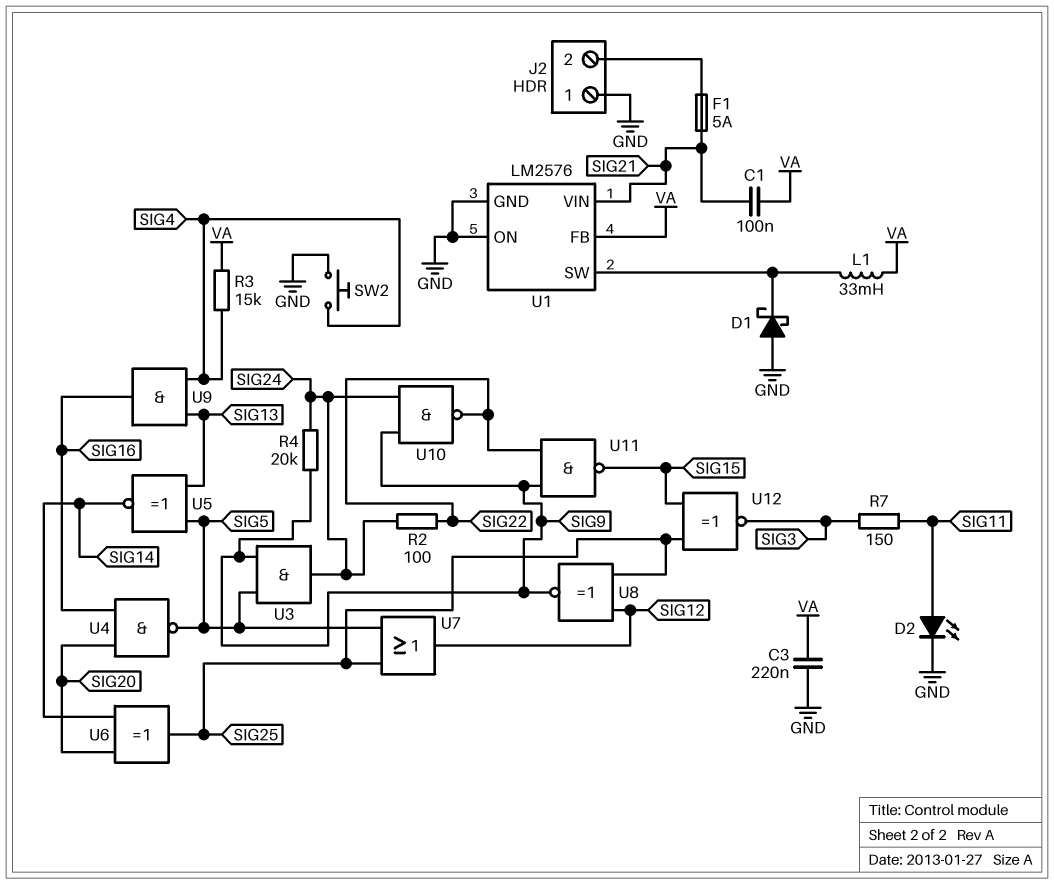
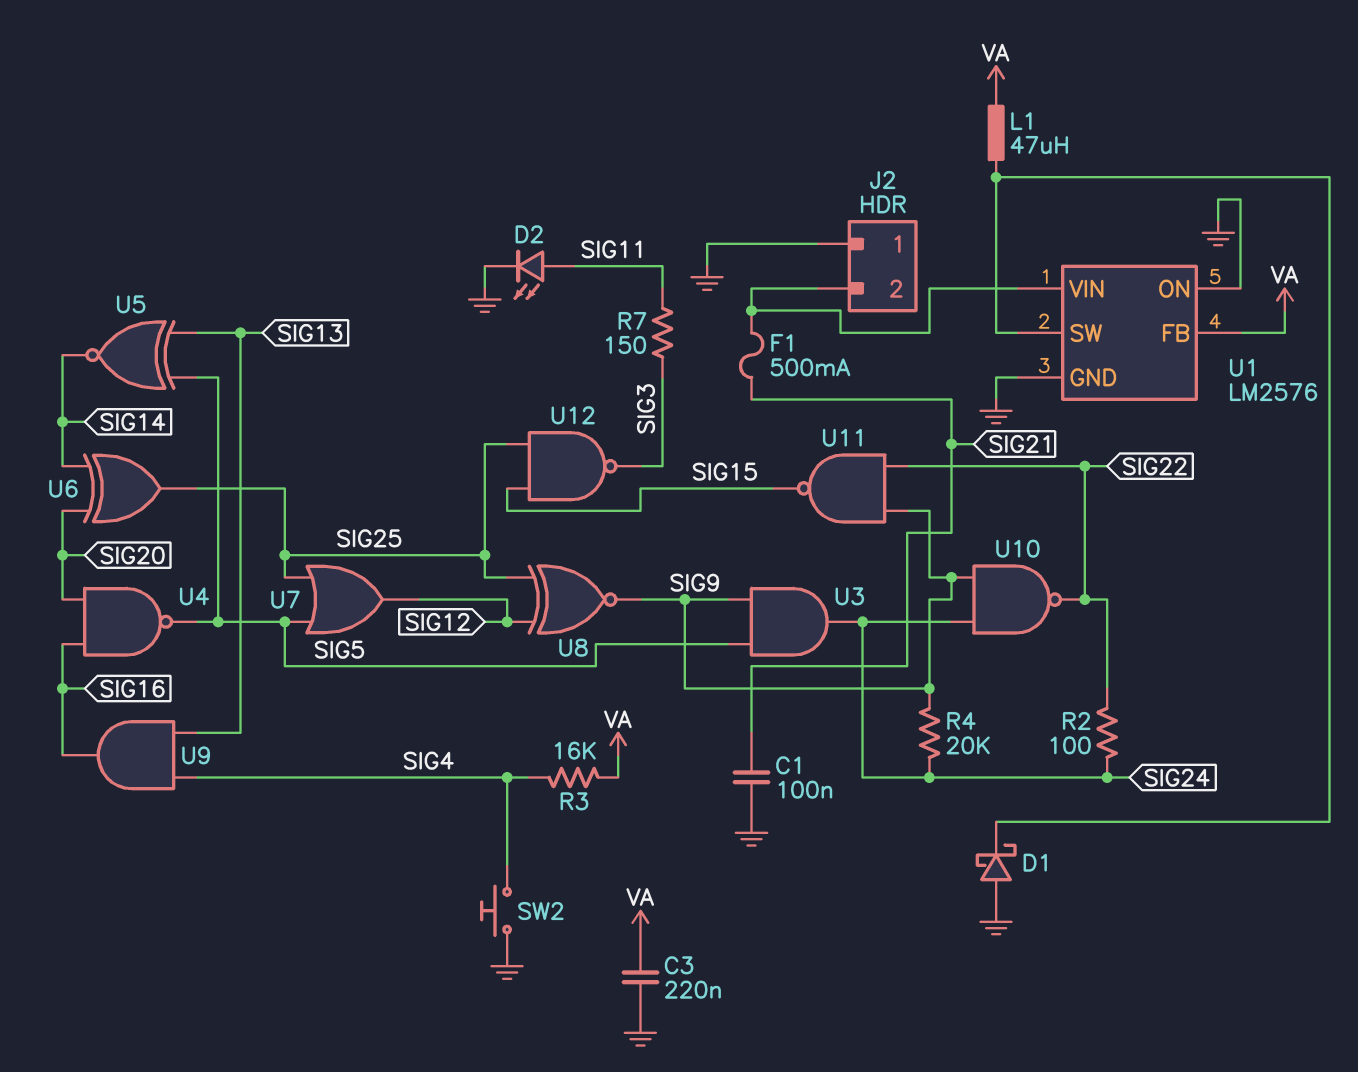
C1: 100nF (SIG21, VA) -> 100nF (GND, SIG21)
F1: 5A (J2/2, SIG21) -> 500mA (J2/2, SIG21)
L1: 33mH (U1/SW, VA) -> 47uH (U1/SW, VA)
R3: 15k (SIG4, VA) -> 16k (SIG4, VA)
U1 pin VIN: SIG21 -> J2/2
U12: XNOR (in SIG15, in SIG25, out SIG3) -> NAND (in SIG15, in SIG25, out SIG3)

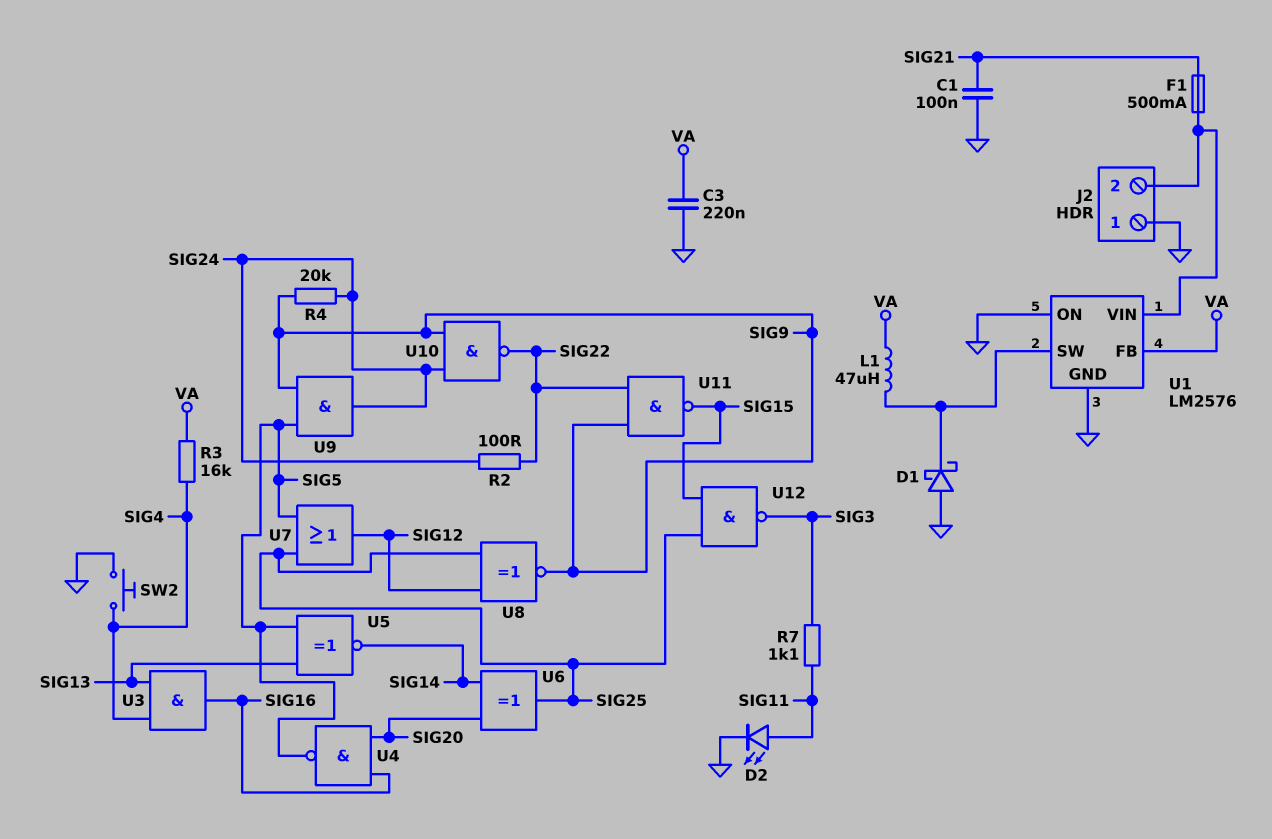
R7: 150 (SIG3, SIG11) -> 1.1k (SIG3, SIG11)
U3: AND (in SIG5, in SIG9, out SIG24) -> AND (in SIG4, in SIG13, out SIG16)
U9: AND (in SIG4, in SIG13, out SIG16) -> AND (in SIG5, in SIG9, out SIG24)

